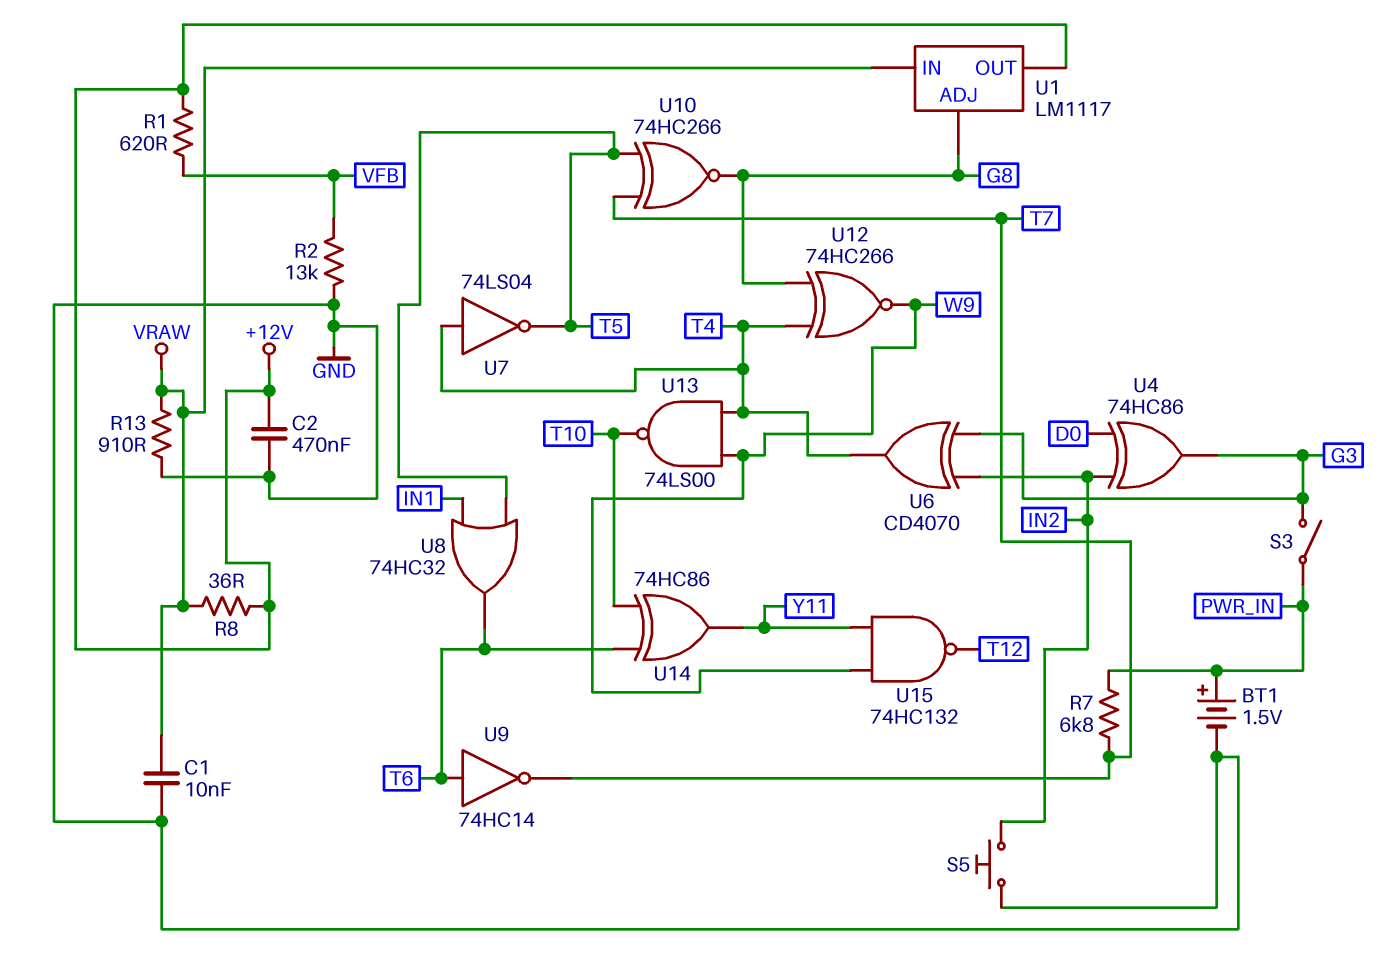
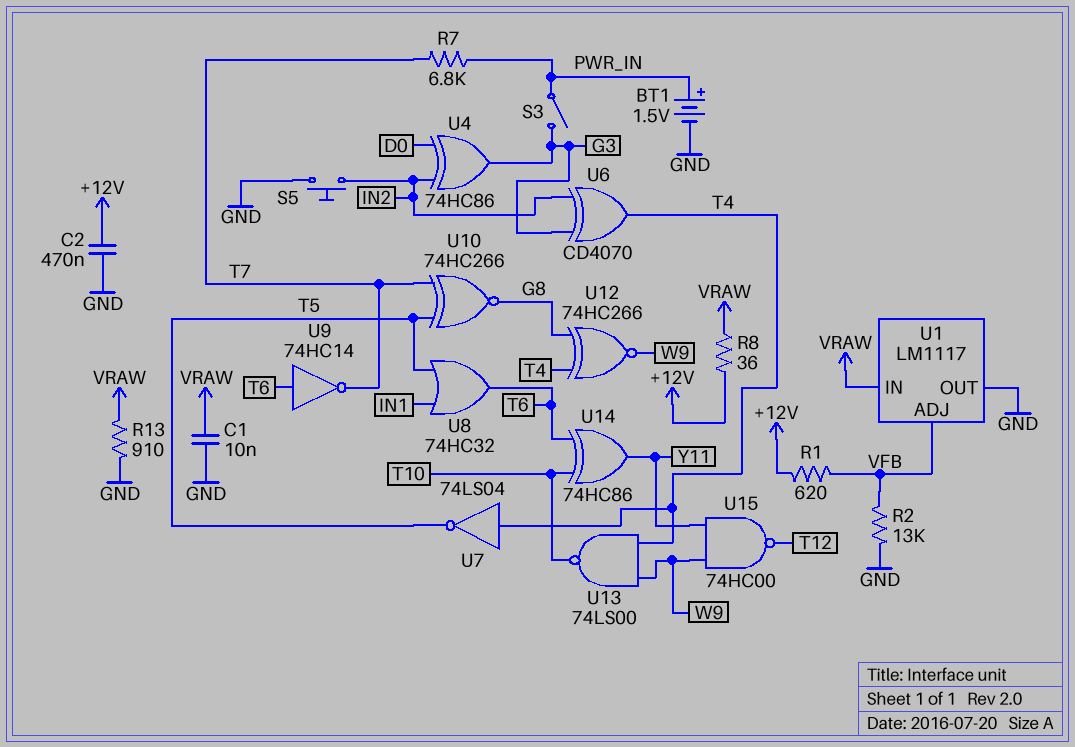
U1 pin ADJ: G8 -> VFB
U1 pin OUT: +12V -> GND
U15: NAND 74HC132 (in W9, in Y11, out T12) -> NAND 74HC00 (in W9, in Y11, out T12)

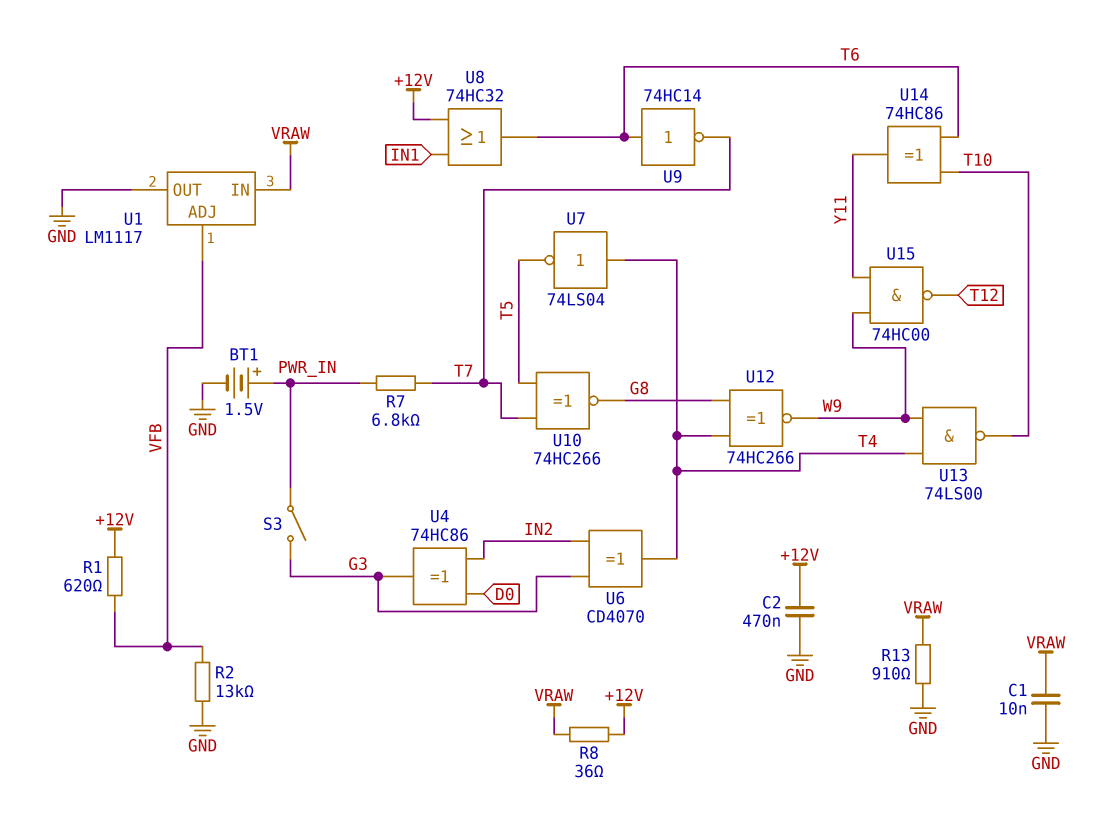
S5: button (GND, IN2) -> none
U8: OR 74HC32 (in IN1, in T5, out T6) -> OR 74HC32 (in +12V, in IN1, out T6)

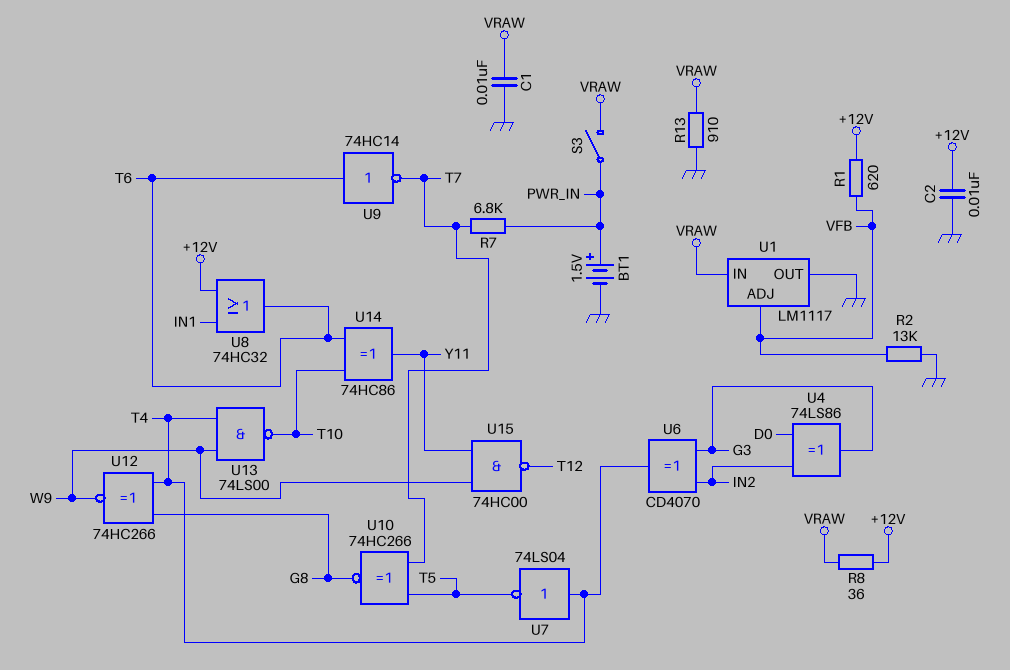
C2: 470nF (+12V, GND) -> 10nF (+12V, GND)
S3: switch (G3, PWR_IN) -> switch (PWR_IN, VRAW)
U4: XOR 74HC86 (in D0, in IN2, out G3) -> XOR 74LS86 (in D0, in IN2, out G3)

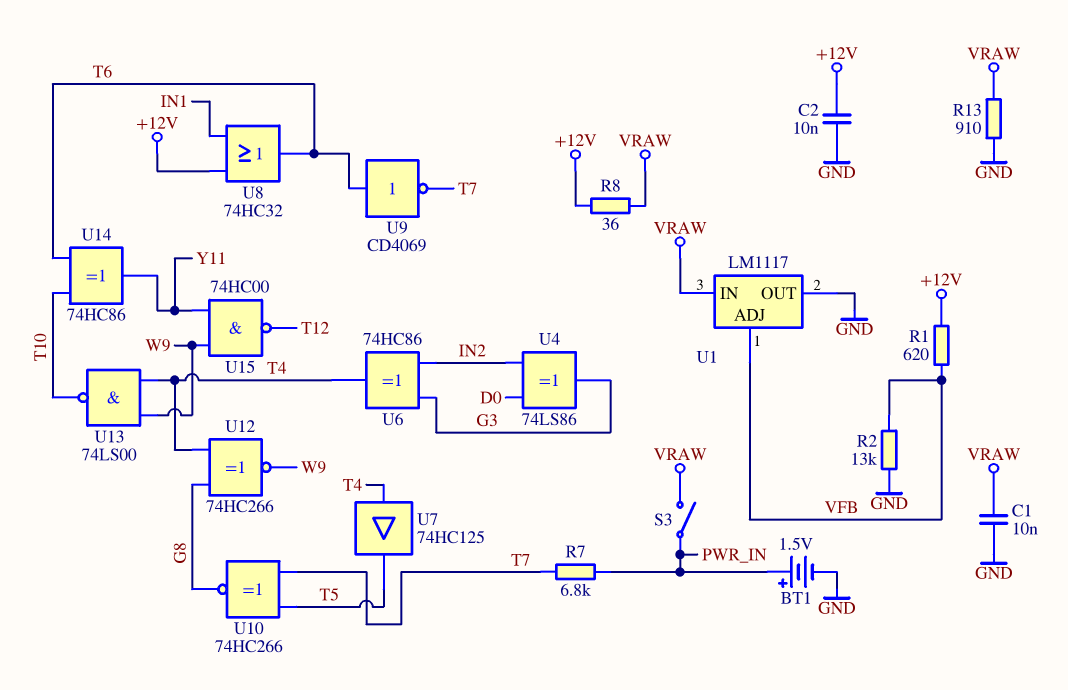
U6: XOR CD4070 (in G3, in IN2, out T4) -> XOR 74HC86 (in G3, in IN2, out T4)
U7: NOT 74LS04 (in T4, out T5) -> buffer 74HC125 (in T4, out T5)
U9: NOT 74HC14 (in T6, out T7) -> NOT CD4069 (in T6, out T7)

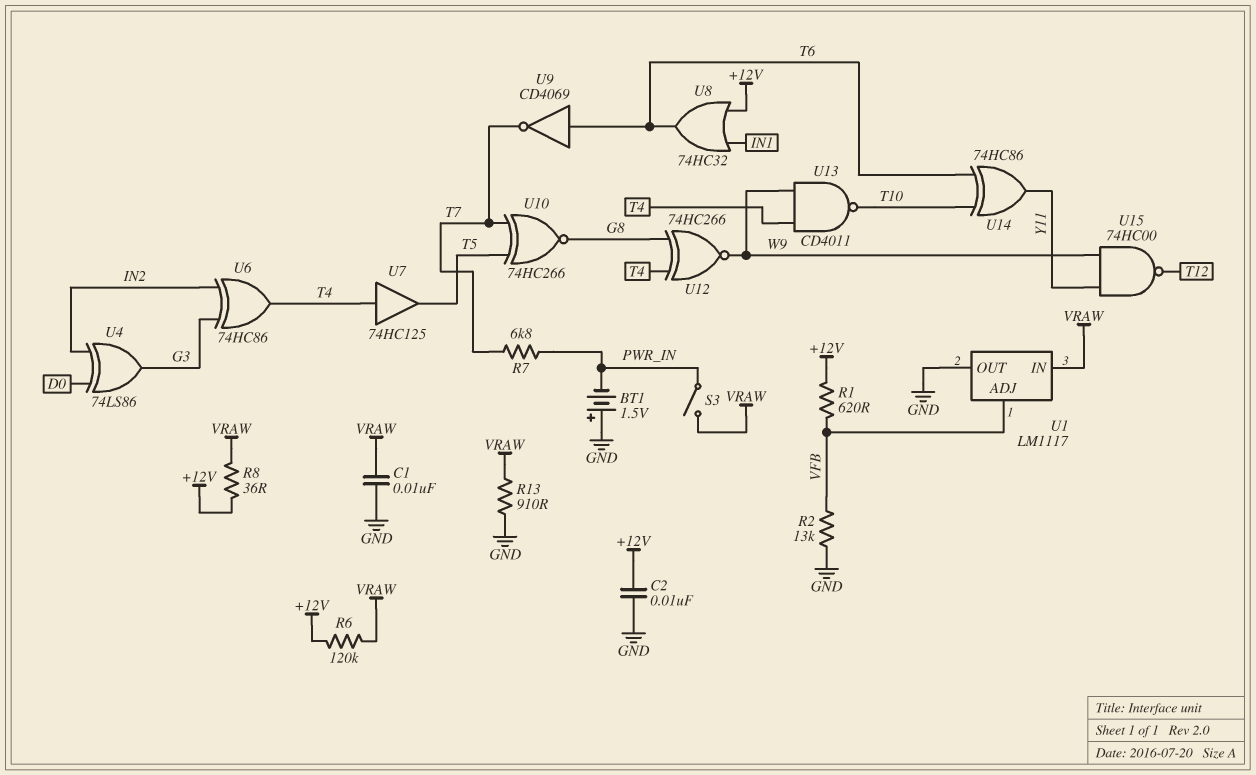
BT1: 1.5V (plus PWR_IN, minus GND) -> 1.5V (plus GND, minus PWR_IN)
R6: none -> 120k (+12V, VRAW)
U13: NAND 74LS00 (in T4, in W9, out T10) -> NAND CD4011 (in T4, in W9, out T10)

